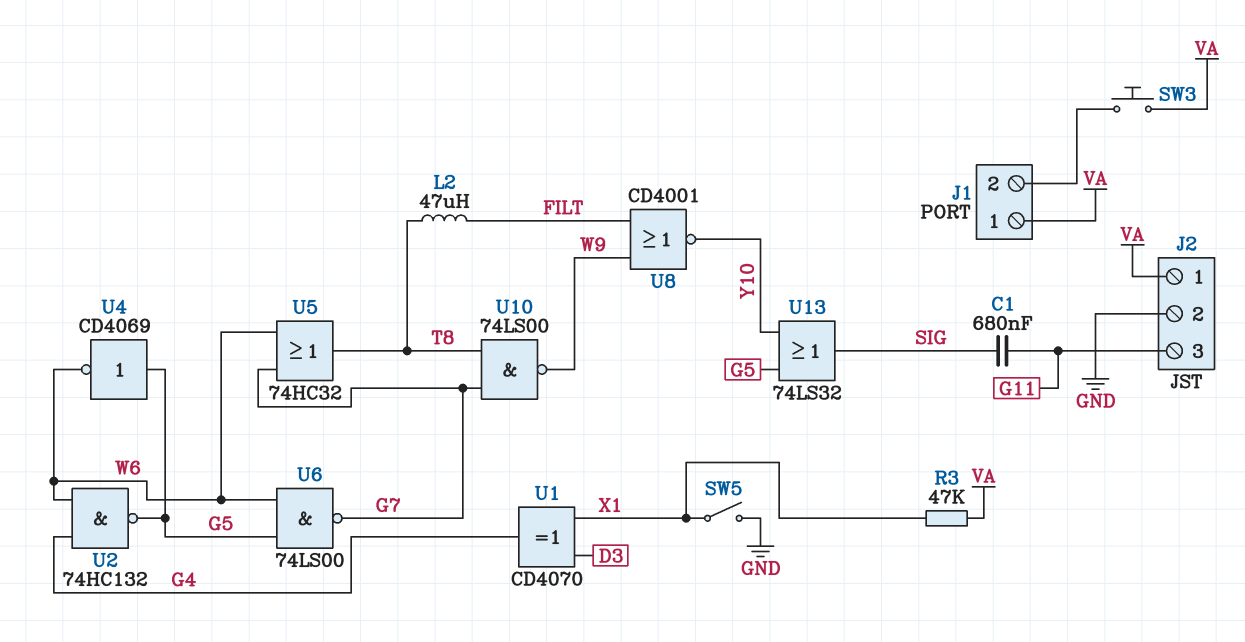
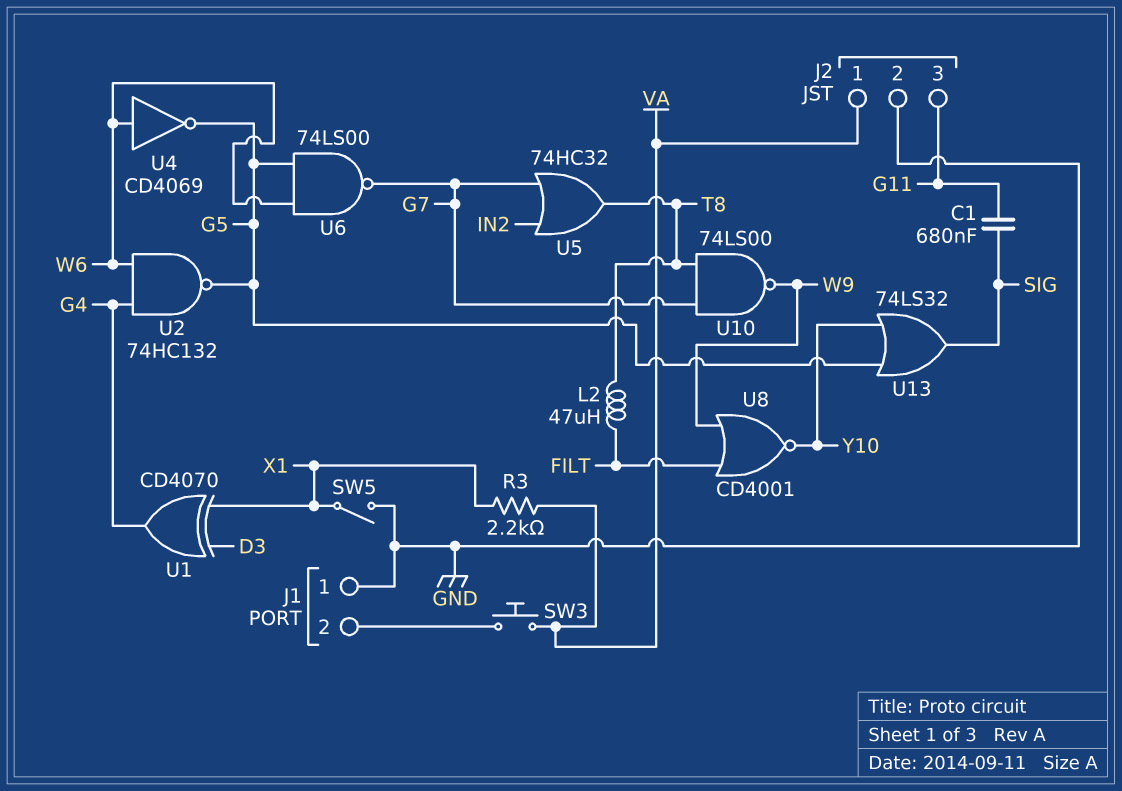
J1 pin 1: VA -> GND
R3: 47k (VA, X1) -> 2.2k (VA, X1)
U4: NOT CD4069 (in G5, out W6) -> NOT CD4069 (in W6, out G5)
U5: OR 74HC32 (in G7, in W6, out T8) -> OR 74HC32 (in G7, in IN2, out T8)

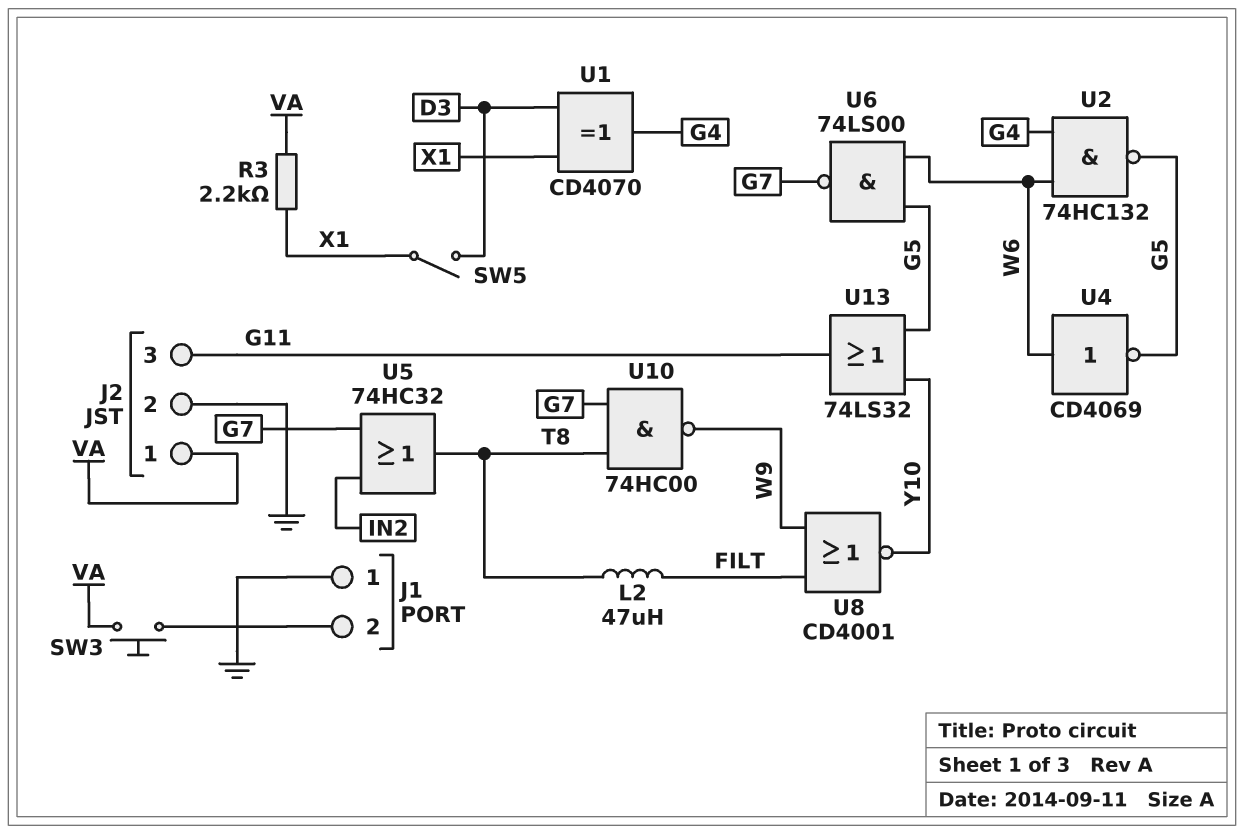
C1: 680nF (G11, SIG) -> none
SW5: switch (GND, X1) -> switch (D3, X1)
U10: NAND 74LS00 (in G7, in T8, out W9) -> NAND 74HC00 (in G7, in T8, out W9)
U13: OR 74LS32 (in G5, in Y10, out SIG) -> OR 74LS32 (in G5, in Y10, out G11)

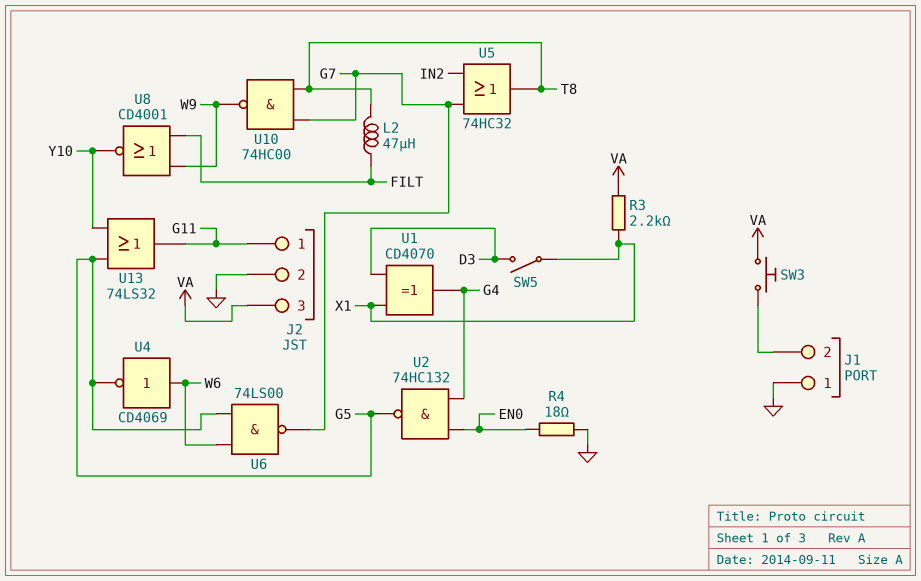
J2 pin 1: VA -> G11
J2 pin 3: G11 -> VA
R4: none -> 18 (EN0, GND)
U2: NAND 74HC132 (in G4, in W6, out G5) -> NAND 74HC132 (in EN0, in G4, out G5)

